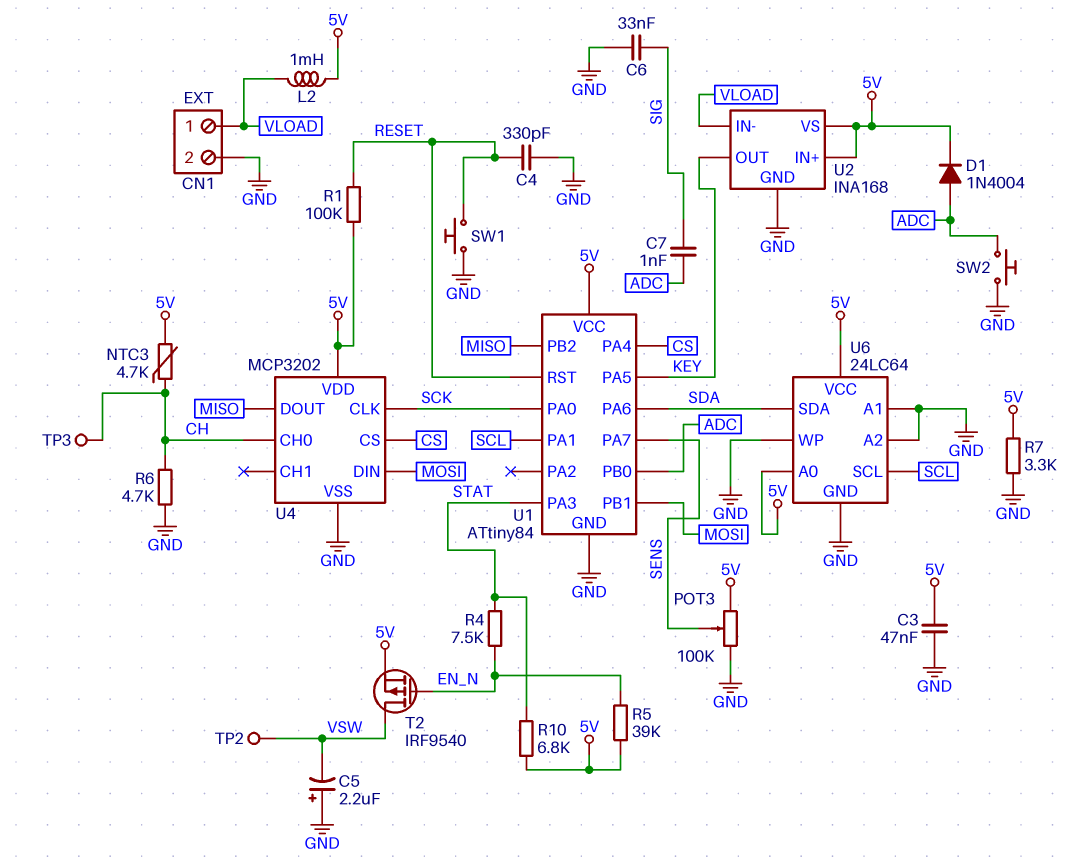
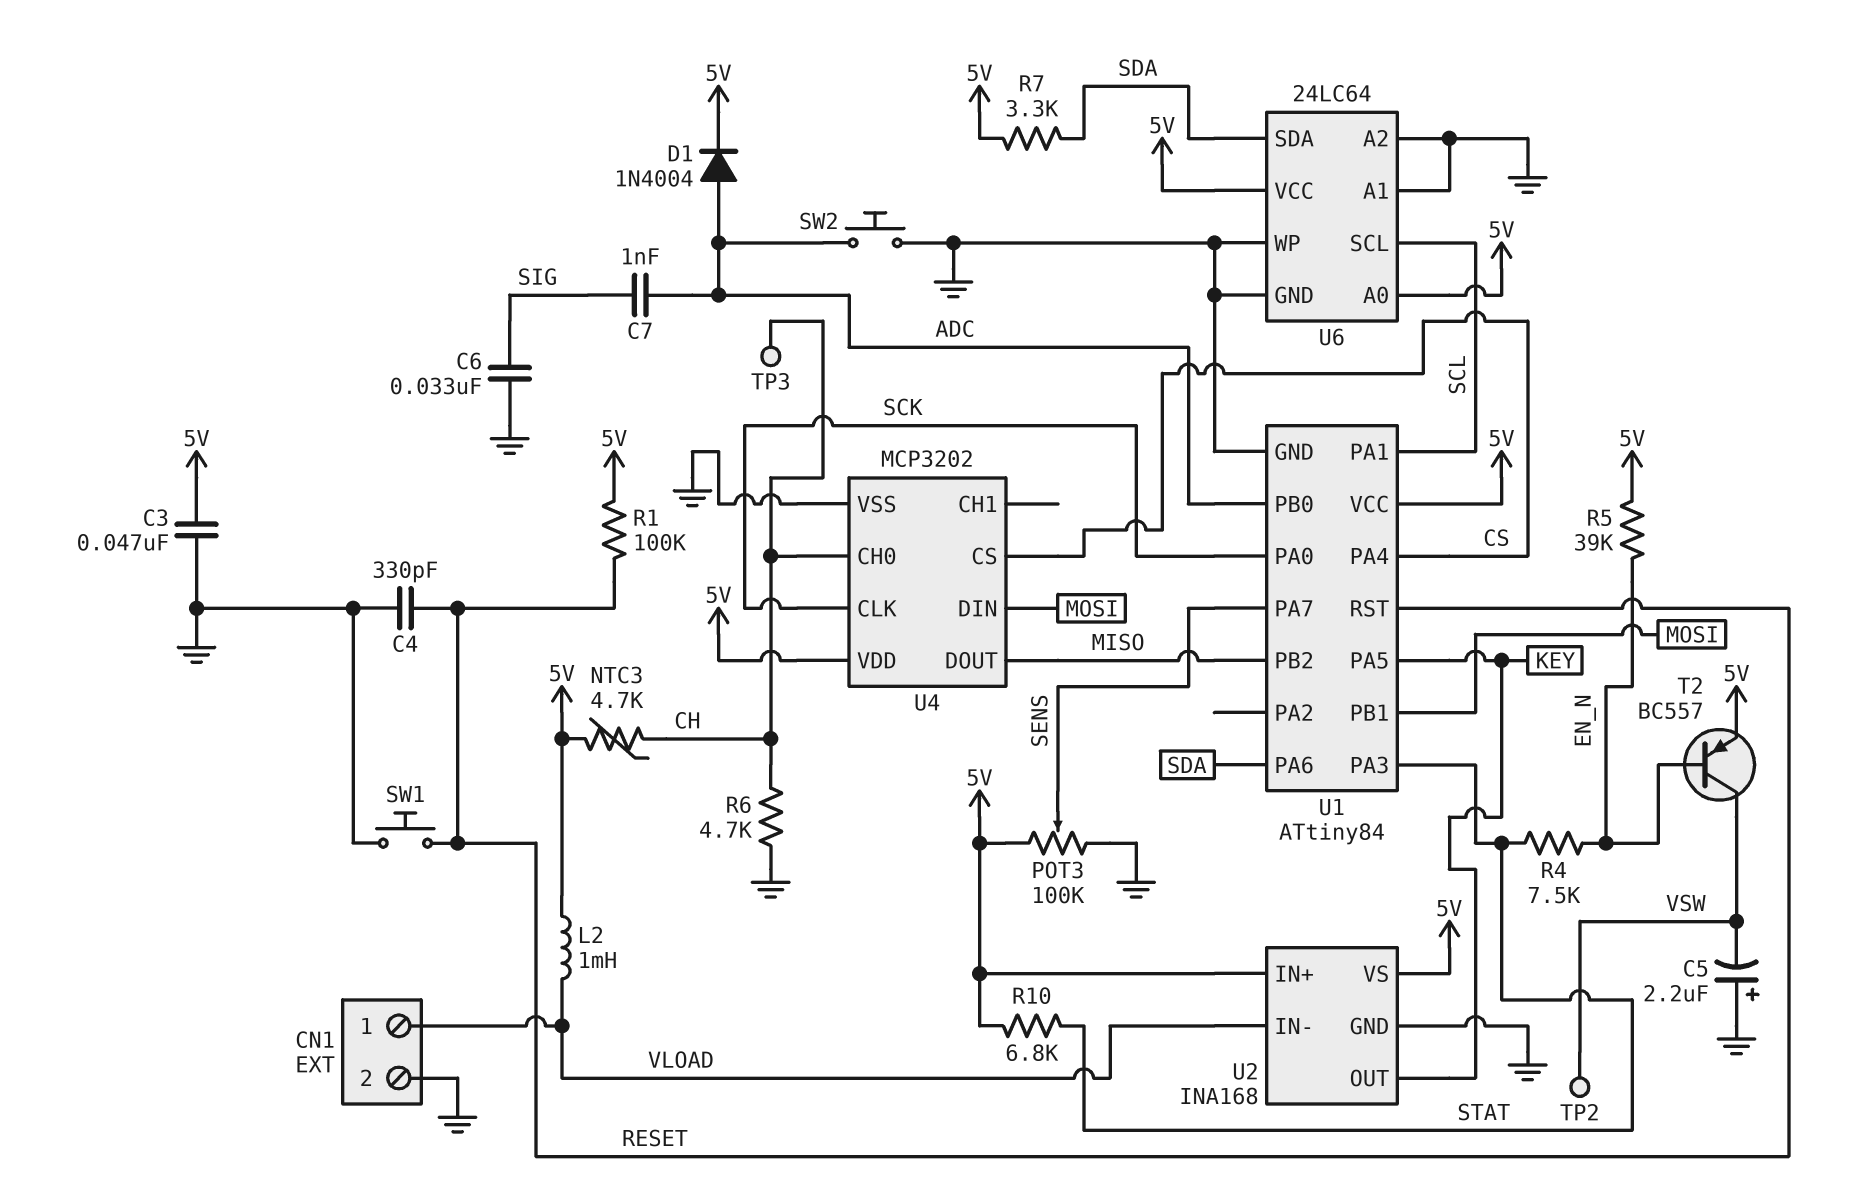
R7: 3.3k (5V, GND) -> 3.3k (5V, SDA)
T2: PMOS IRF9540 (G EN_N, D VSW, S 5V) -> PNP BC557 (B EN_N, C VSW, E 5V)

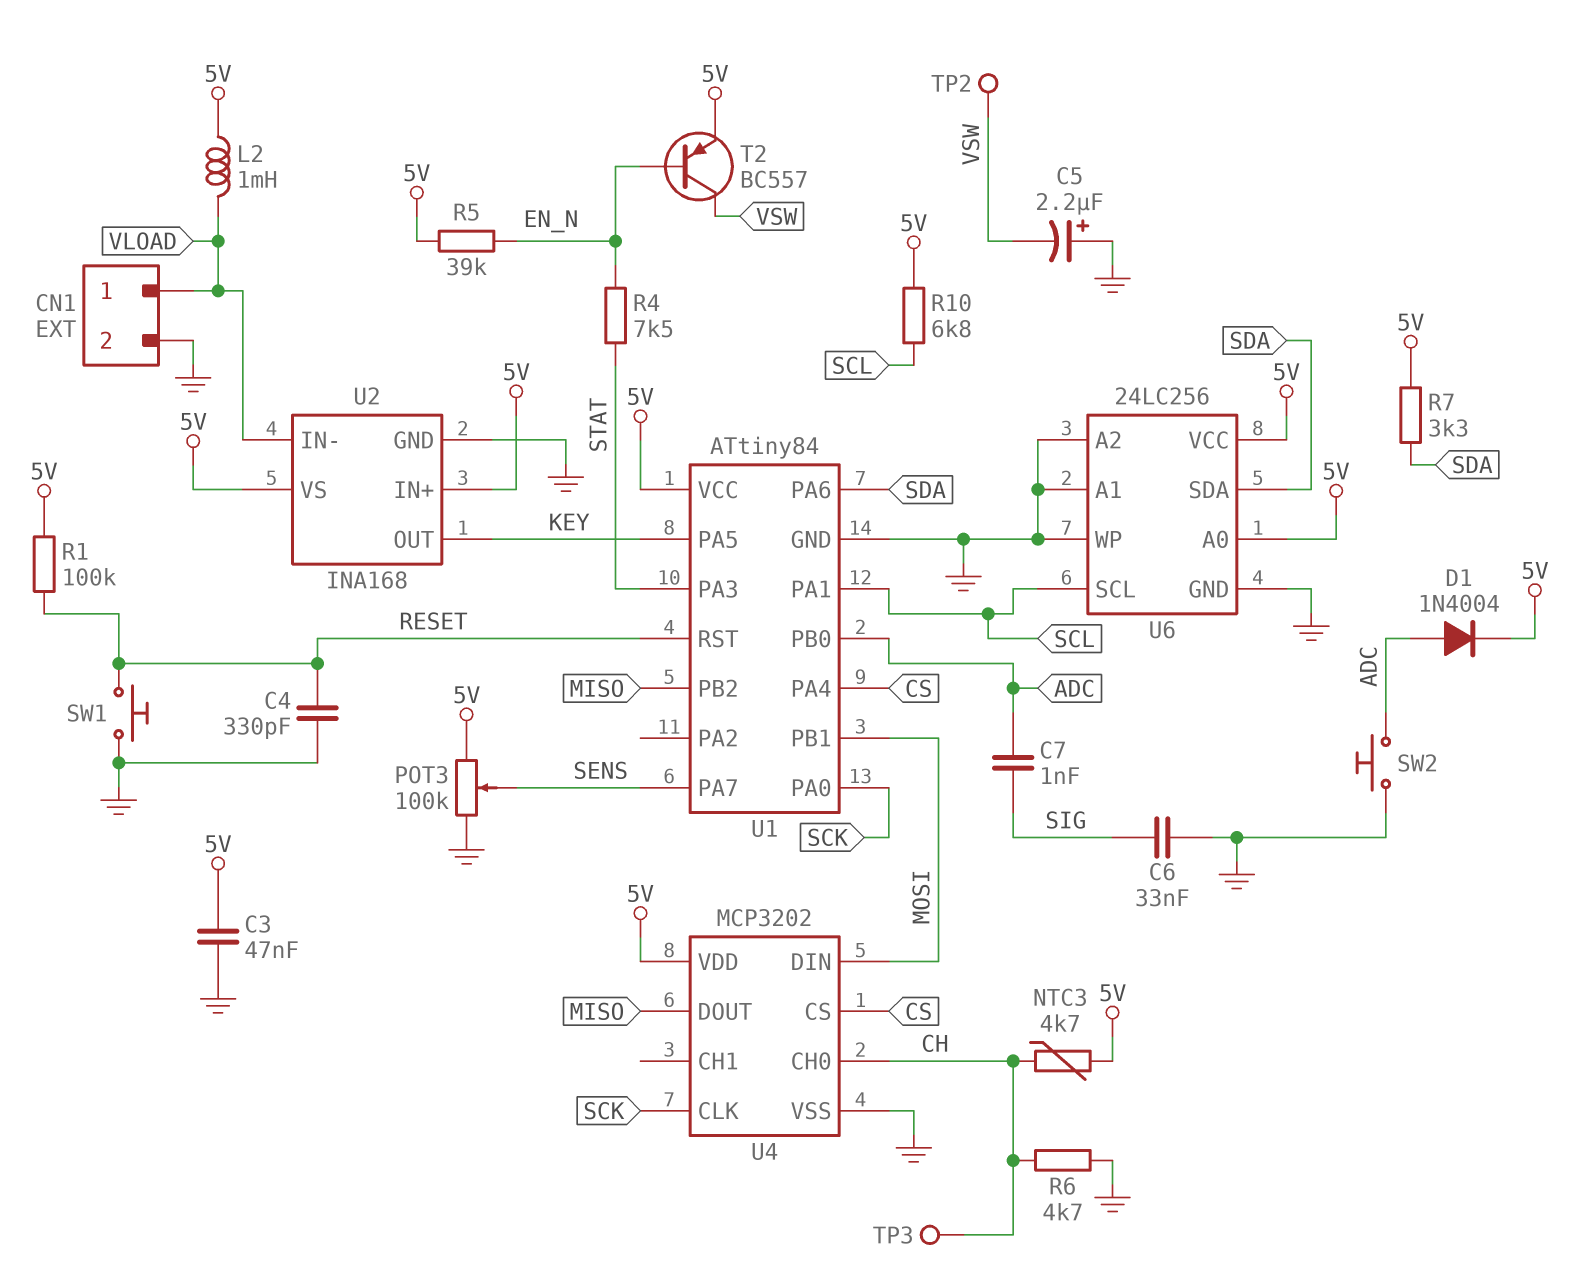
R10: 6.8k (5V, STAT) -> 6.8k (5V, SCL)
U6: 24LC64 -> 24LC256

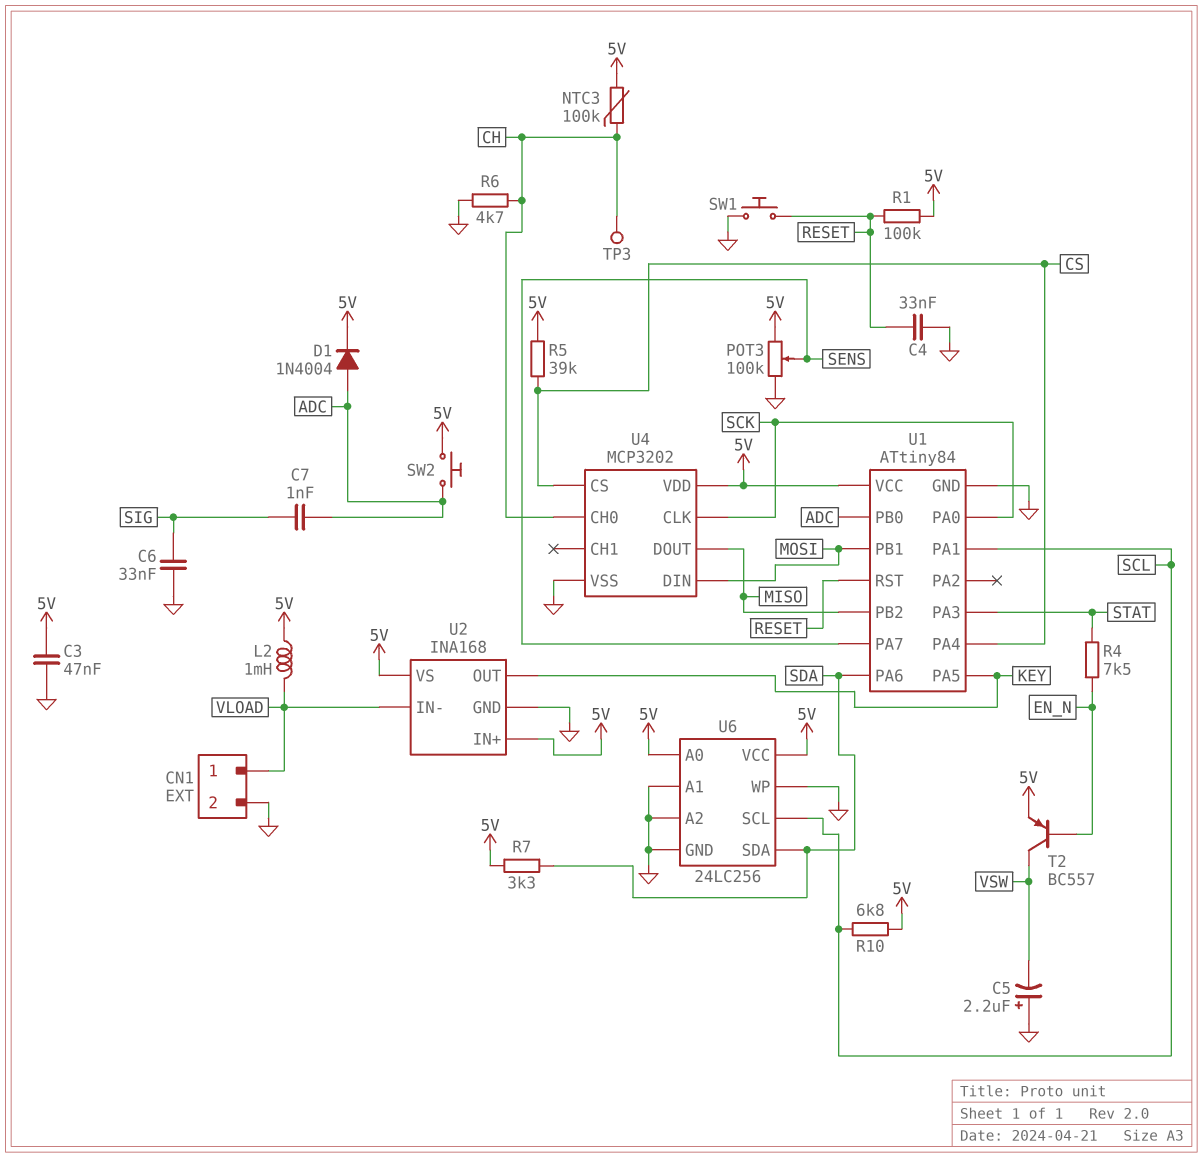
C4: 330pF (GND, RESET) -> 33nF (GND, RESET)
NTC3: 4.7k (5V, CH) -> 100k (5V, CH)
R5: 39k (5V, EN_N) -> 39k (5V, CS)
SW2: button (ADC, GND) -> button (5V, ADC)
TP2: test point (VSW) -> none

